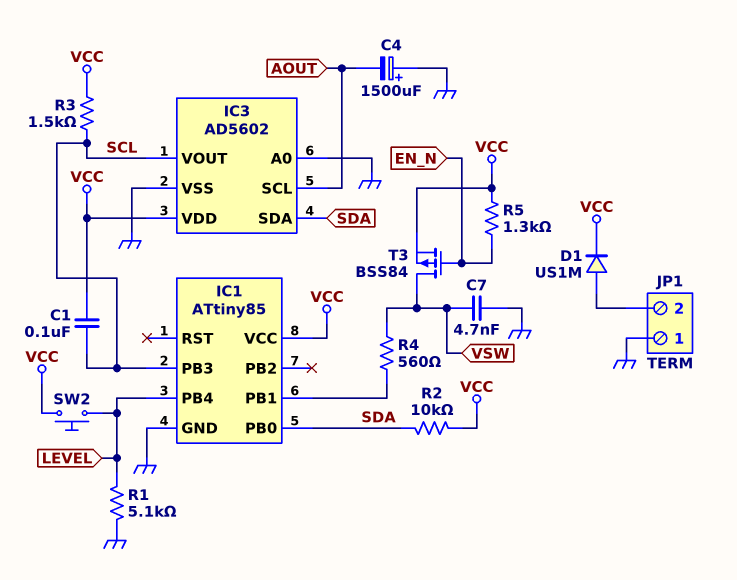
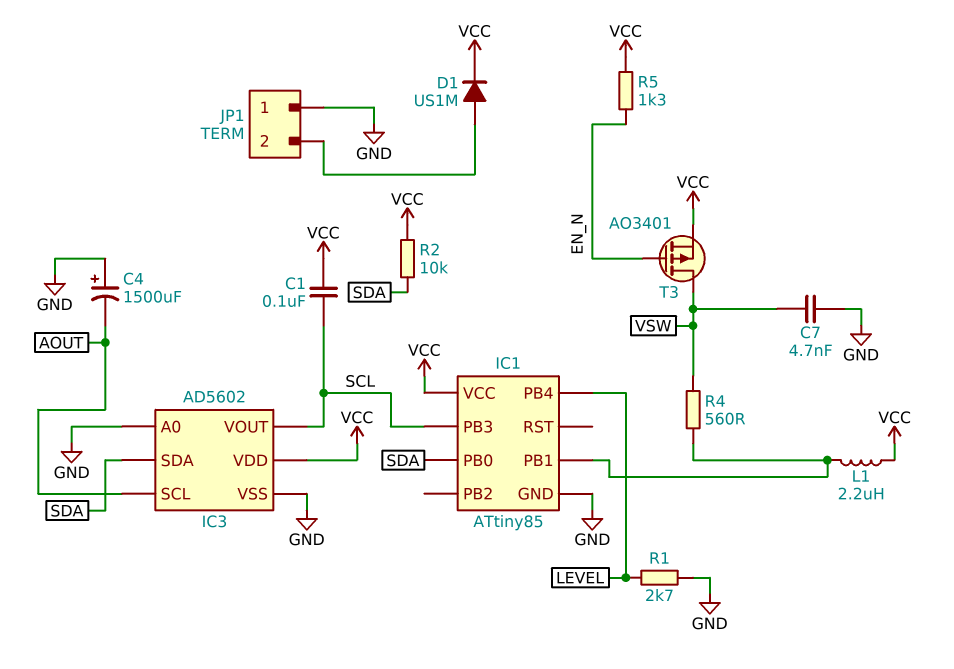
L1: none -> 2.2uH (IC1/PB1, VCC)
R1: 5.1k (GND, LEVEL) -> 2.7k (GND, LEVEL)
R3: 1.5k (SCL, VCC) -> none
SW2: button (LEVEL, VCC) -> none
T3: PMOS BSS84 (G EN_N, D VSW, S VCC) -> PMOS AO3401 (G EN_N, D VSW, S VCC)

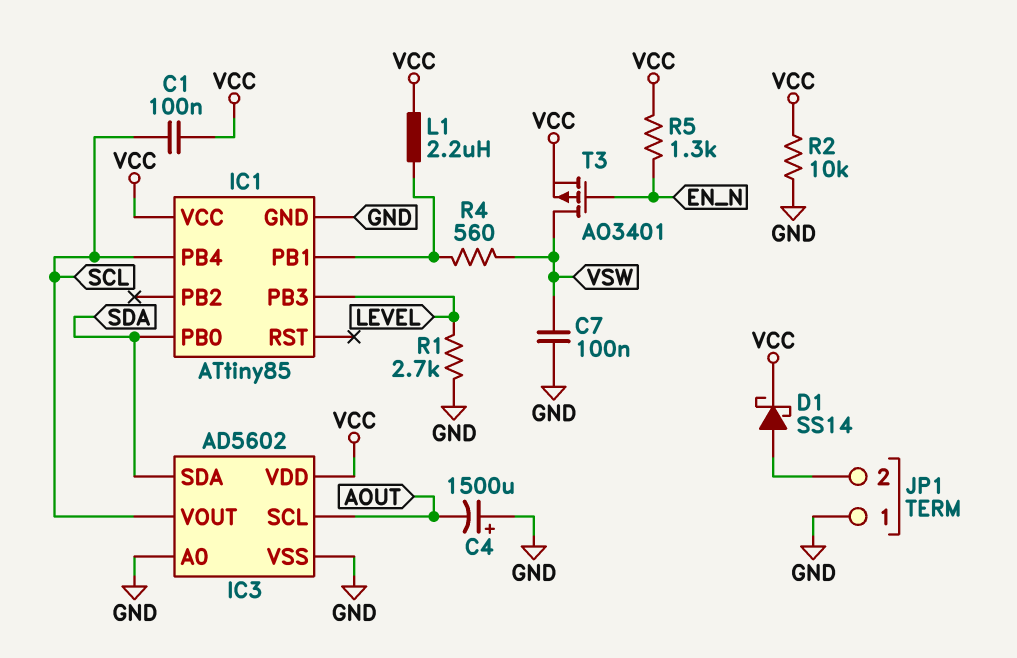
C7: 4.7nF (GND, VSW) -> 100nF (GND, VSW)
D1: diode US1M (A JP1/2, K VCC) -> schottky SS14 (A JP1/2, K VCC)
IC1 pin PB3: SCL -> LEVEL
IC1 pin PB4: LEVEL -> SCL
R2: 10k (SDA, VCC) -> 10k (GND, VCC)

